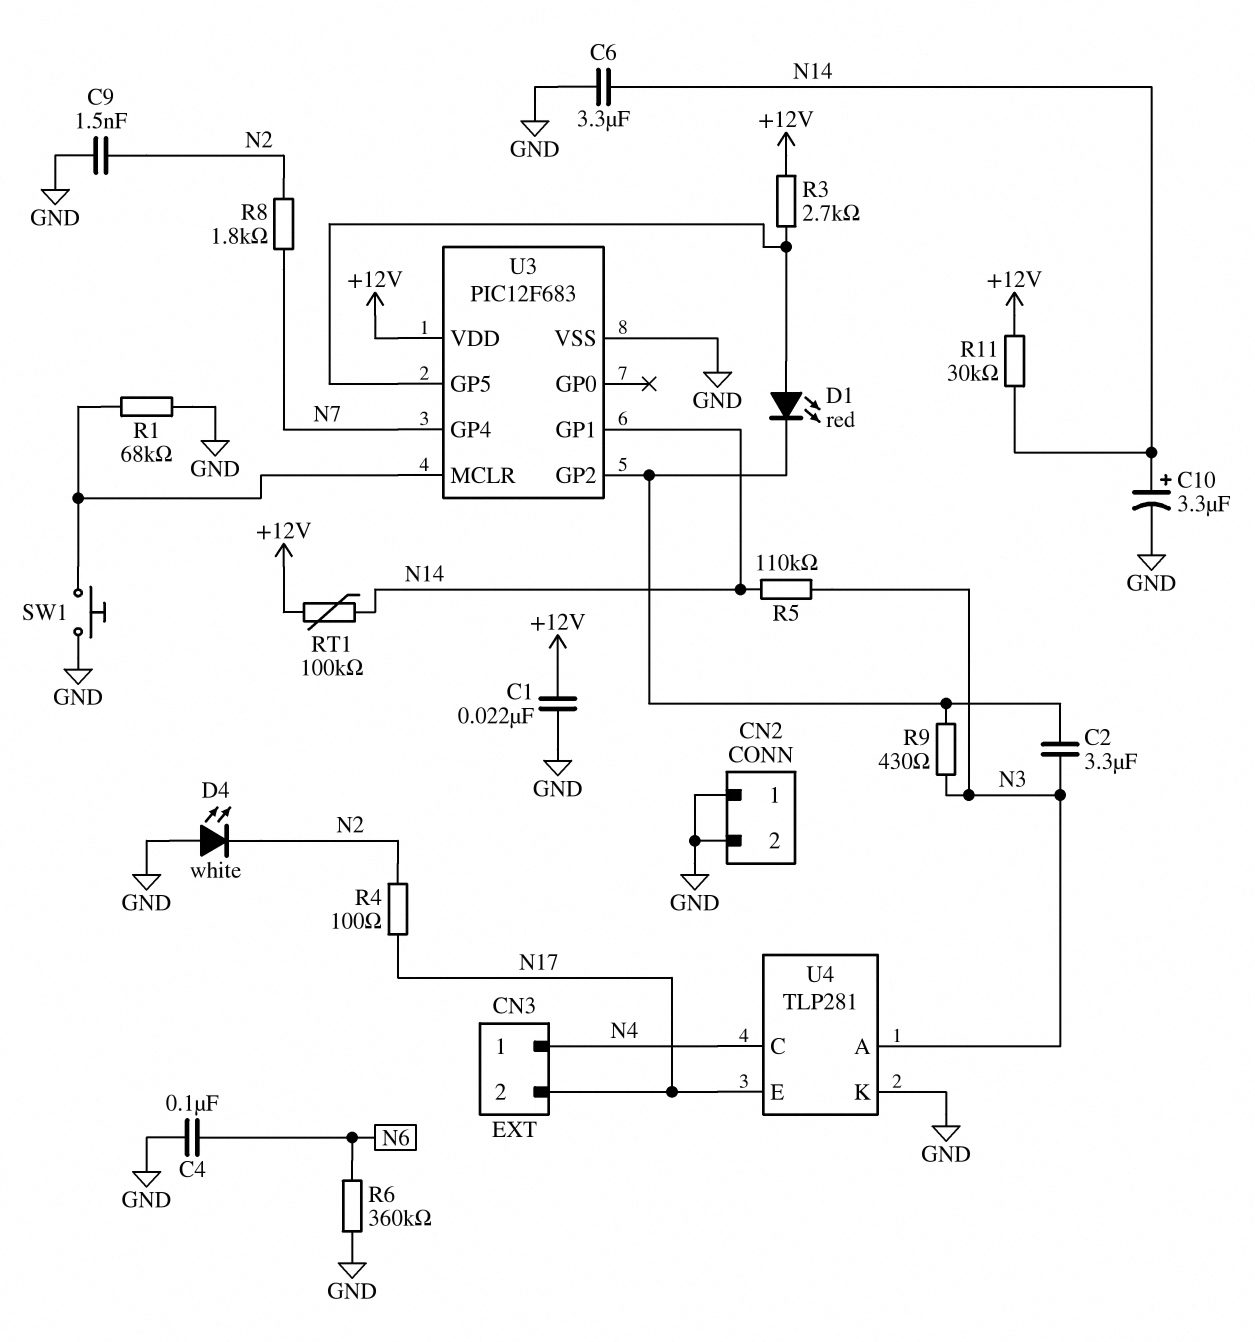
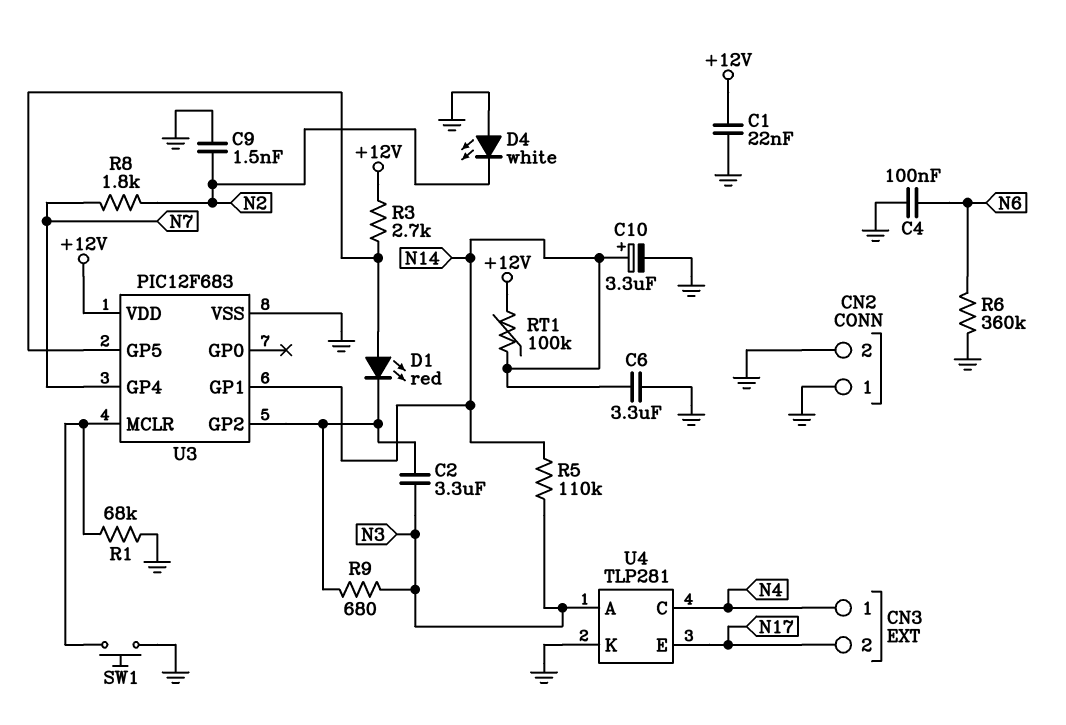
R4: 100 (N2, N17) -> none
R9: 430 (N3, U3/GP2) -> 680 (N3, U3/GP2)
R11: 30k (+12V, N14) -> none

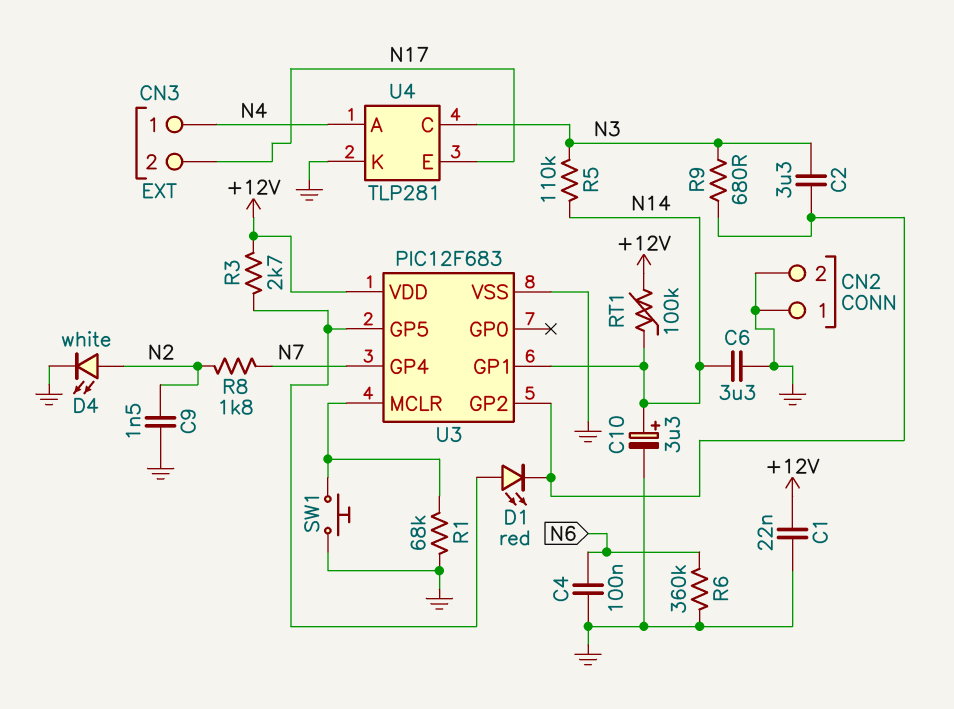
D4: LED white (A GND, K N2) -> LED white (A N2, K GND)
U4 pin A: N3 -> N4
U4 pin C: N4 -> N3

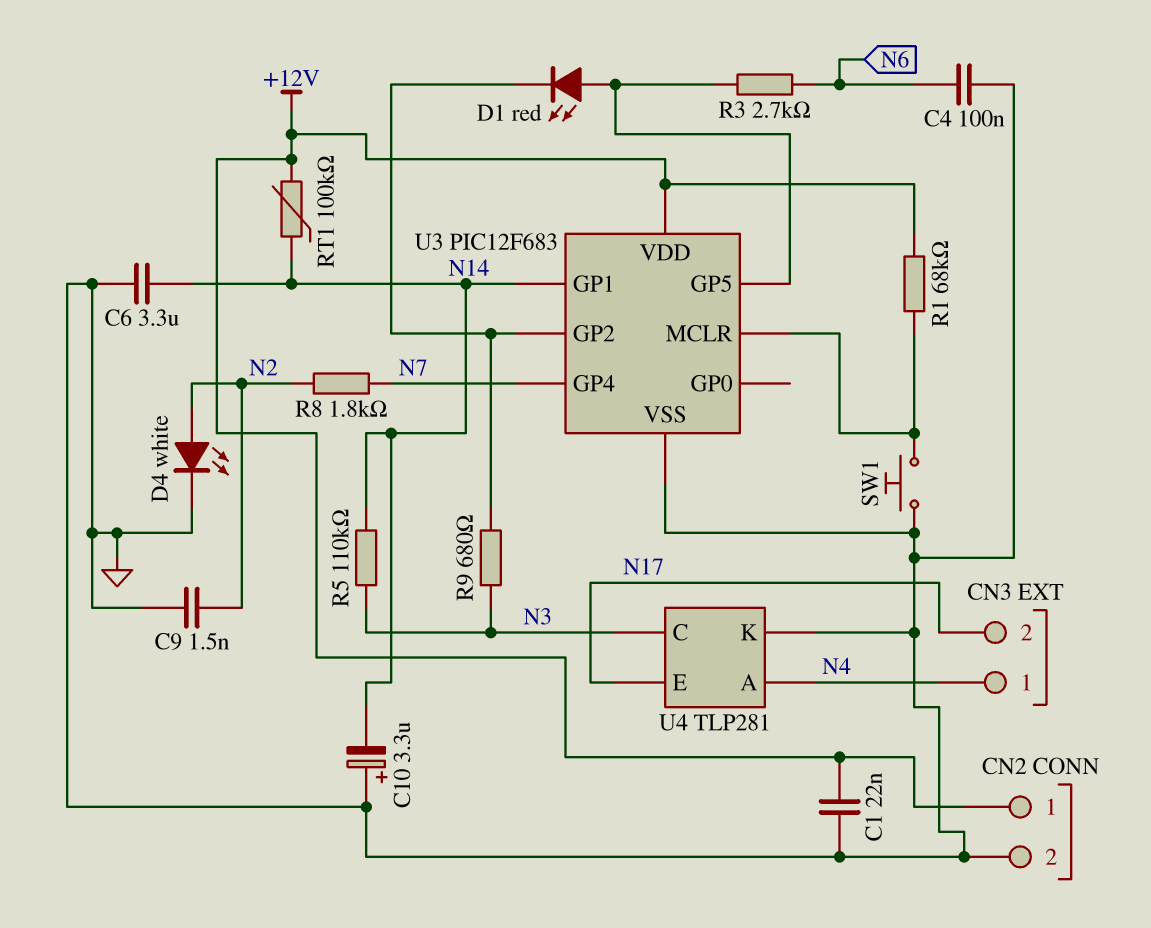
C2: 3.3uF (N3, U3/GP2) -> none
C10: 3.3uF (plus N14, minus GND) -> 3.3uF (plus GND, minus N14)
CN2 pin 1: GND -> +12V
R1: 68k (GND, U3/MCLR) -> 68k (+12V, U3/MCLR)
R3: 2.7k (+12V, U3/GP5) -> 2.7k (N6, U3/GP5)
R6: 360k (GND, N6) -> none

